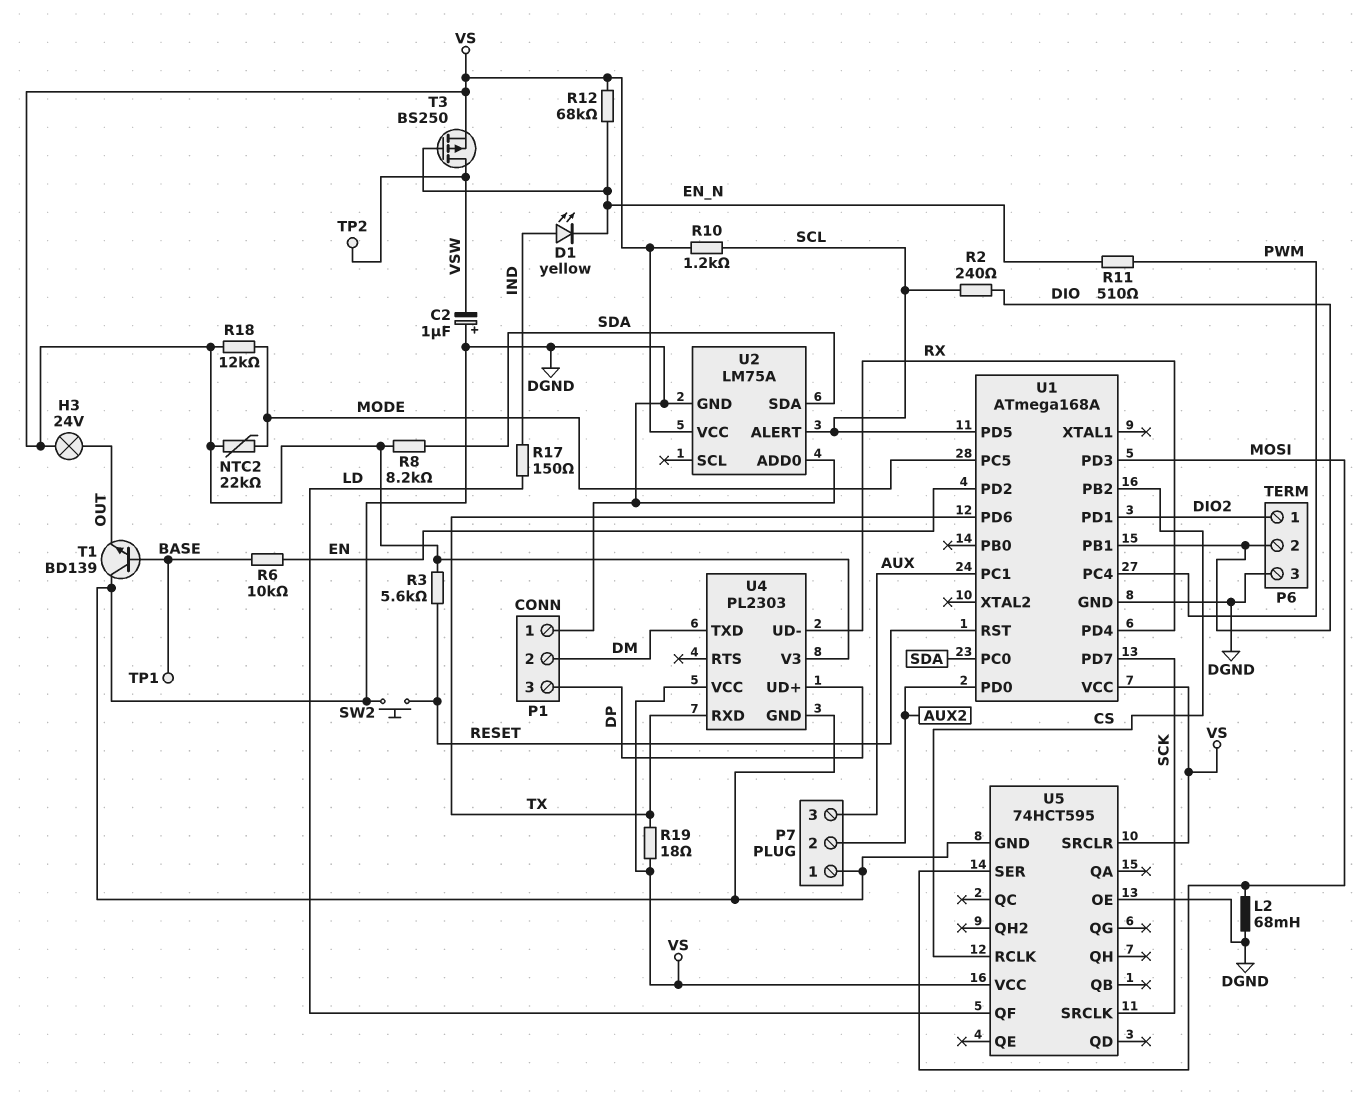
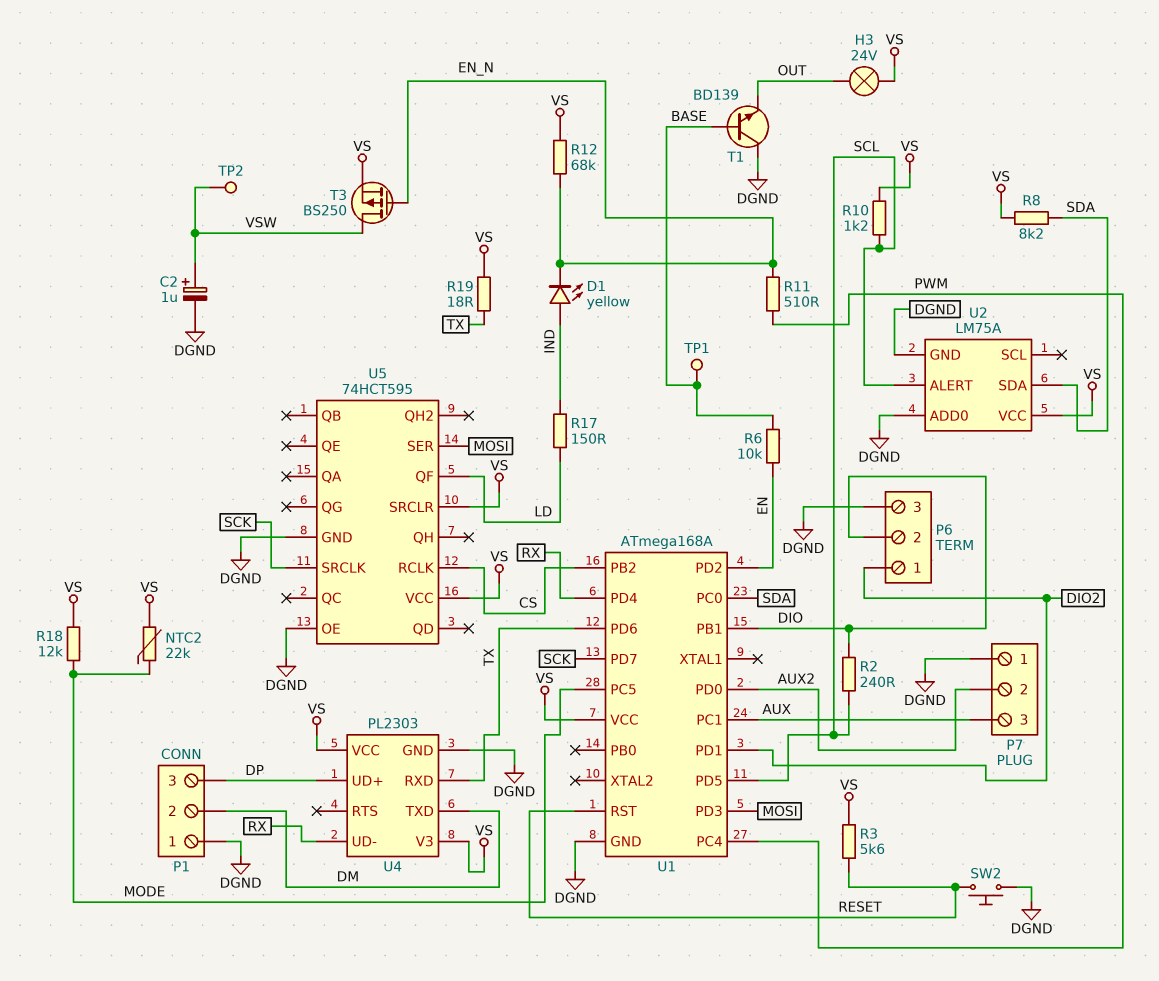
C2: 1uF (plus DGND, minus VSW) -> 1uF (plus VSW, minus DGND)
L2: 68mH (DGND, MOSI) -> none

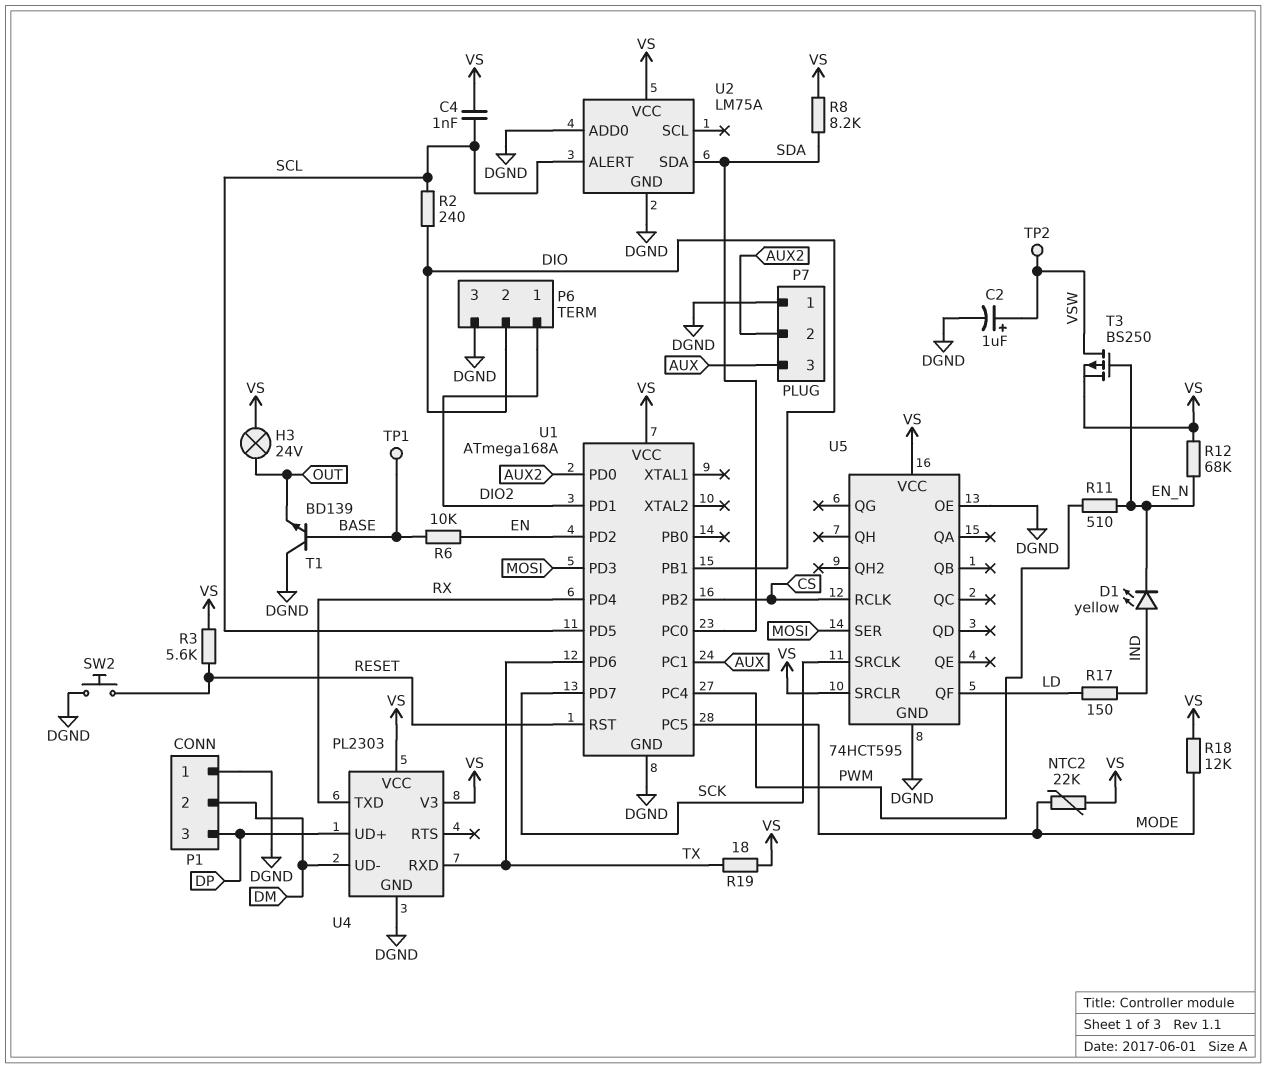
C4: none -> 1nF (SCL, VS)
R10: 1.2k (SCL, VS) -> none
U4 pin TXD: DM -> RX
U4 pin UD-: RX -> DM

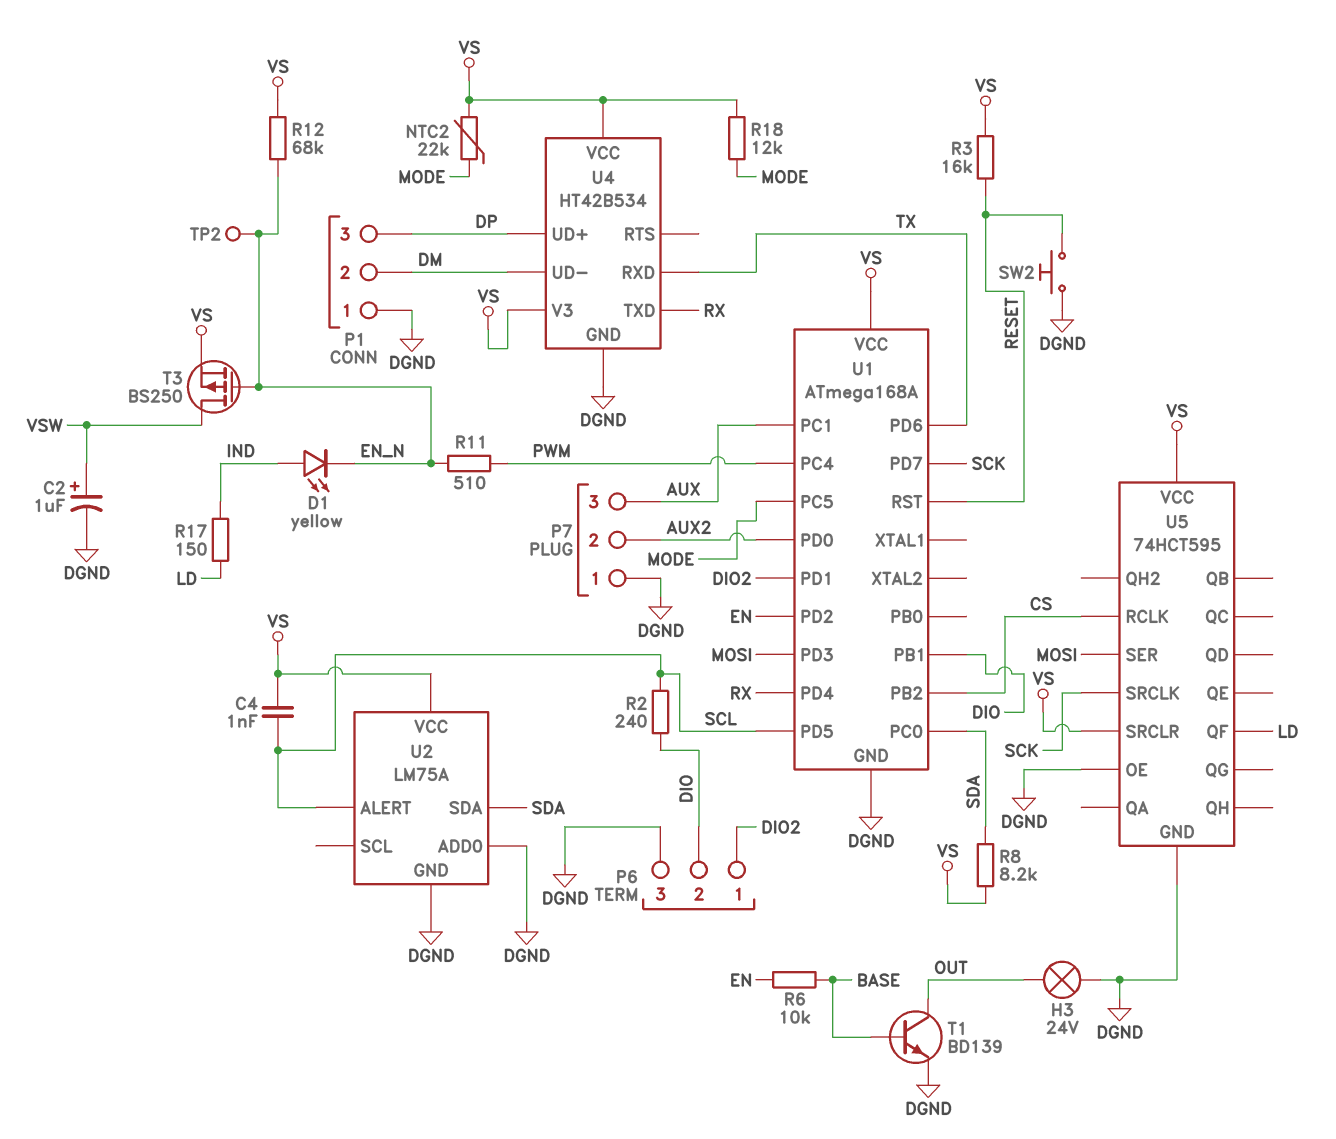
H3: lamp 24V (OUT, VS) -> lamp 24V (DGND, OUT)
R3: 5.6k (RESET, VS) -> 16k (RESET, VS)
R19: 18 (TX, VS) -> none
T1: NPN BD139 (B BASE, C DGND, E OUT) -> NPN BD139 (B BASE, C OUT, E DGND)
TP1: test point (BASE) -> none
TP2: test point (VSW) -> test point (EN_N)
U4: PL2303 -> HT42B534

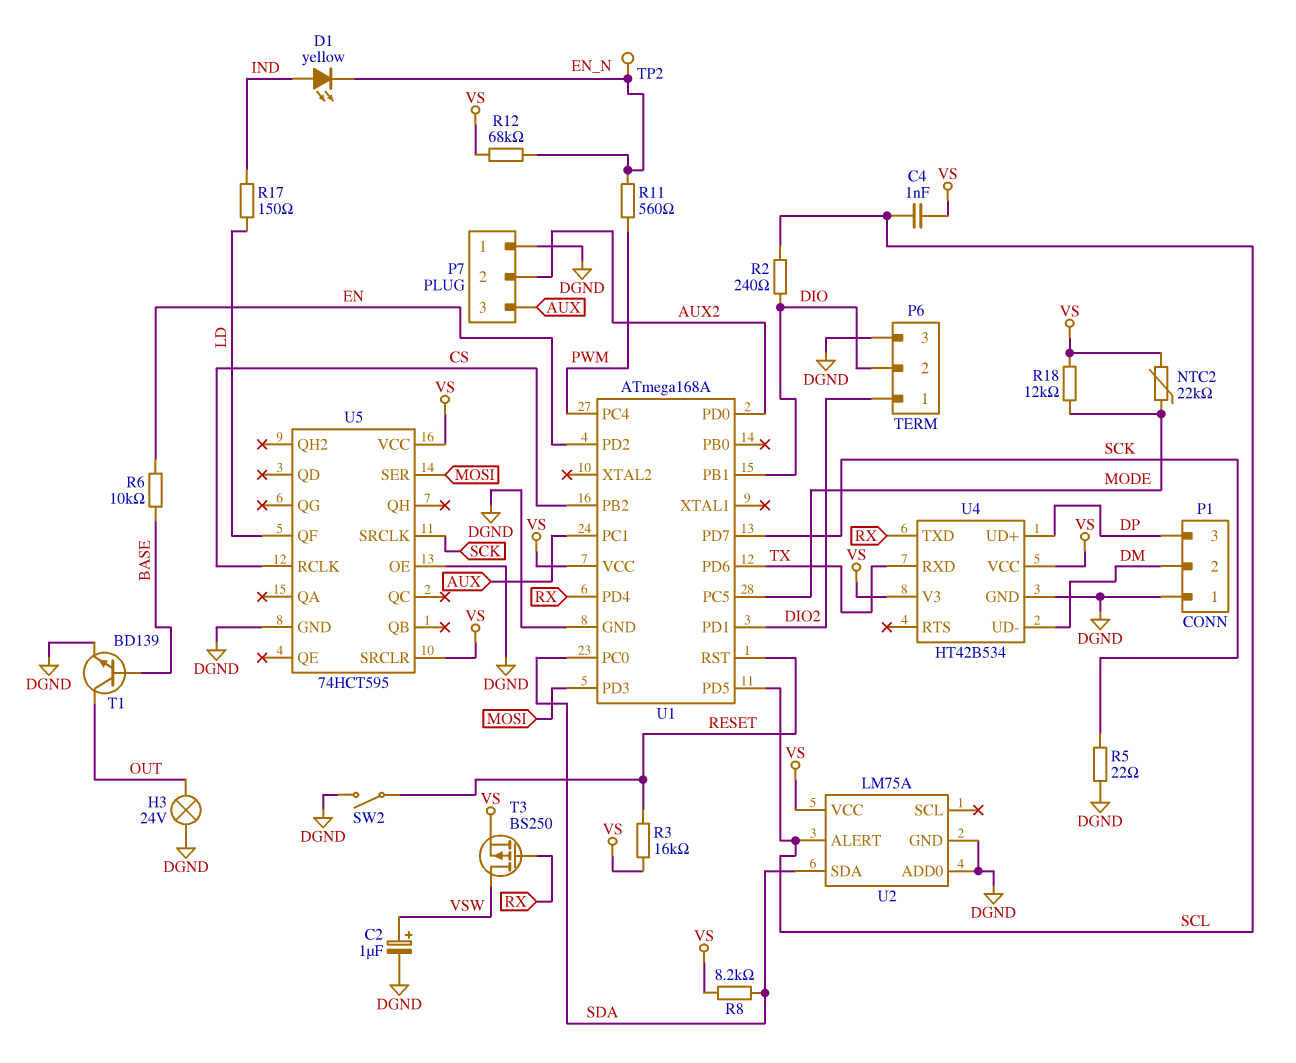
R5: none -> 22 (DGND, SCK)
R11: 510 (EN_N, PWM) -> 560 (EN_N, PWM)
SW2: button (DGND, RESET) -> switch (DGND, RESET)
T3: PMOS BS250 (G EN_N, D VSW, S VS) -> PMOS BS250 (G RX, D VSW, S VS)

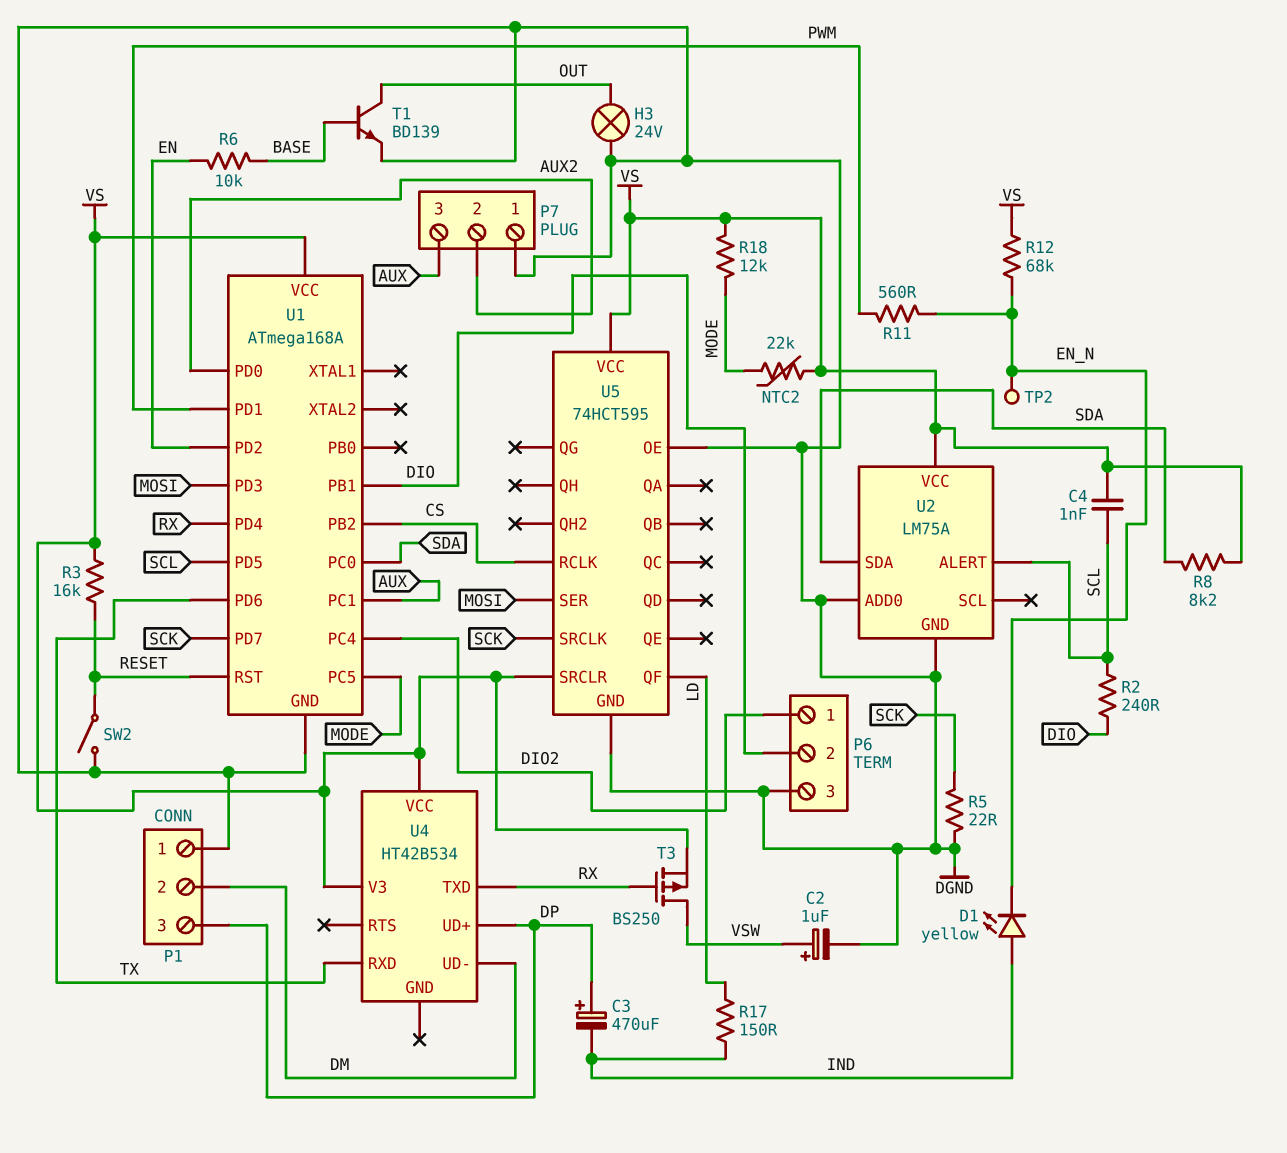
C3: none -> 470uF (plus DP, minus IND)
U1 pin PC4: PWM -> DIO2
U1 pin PD1: DIO2 -> PWM
U4 pin GND: DGND -> none

